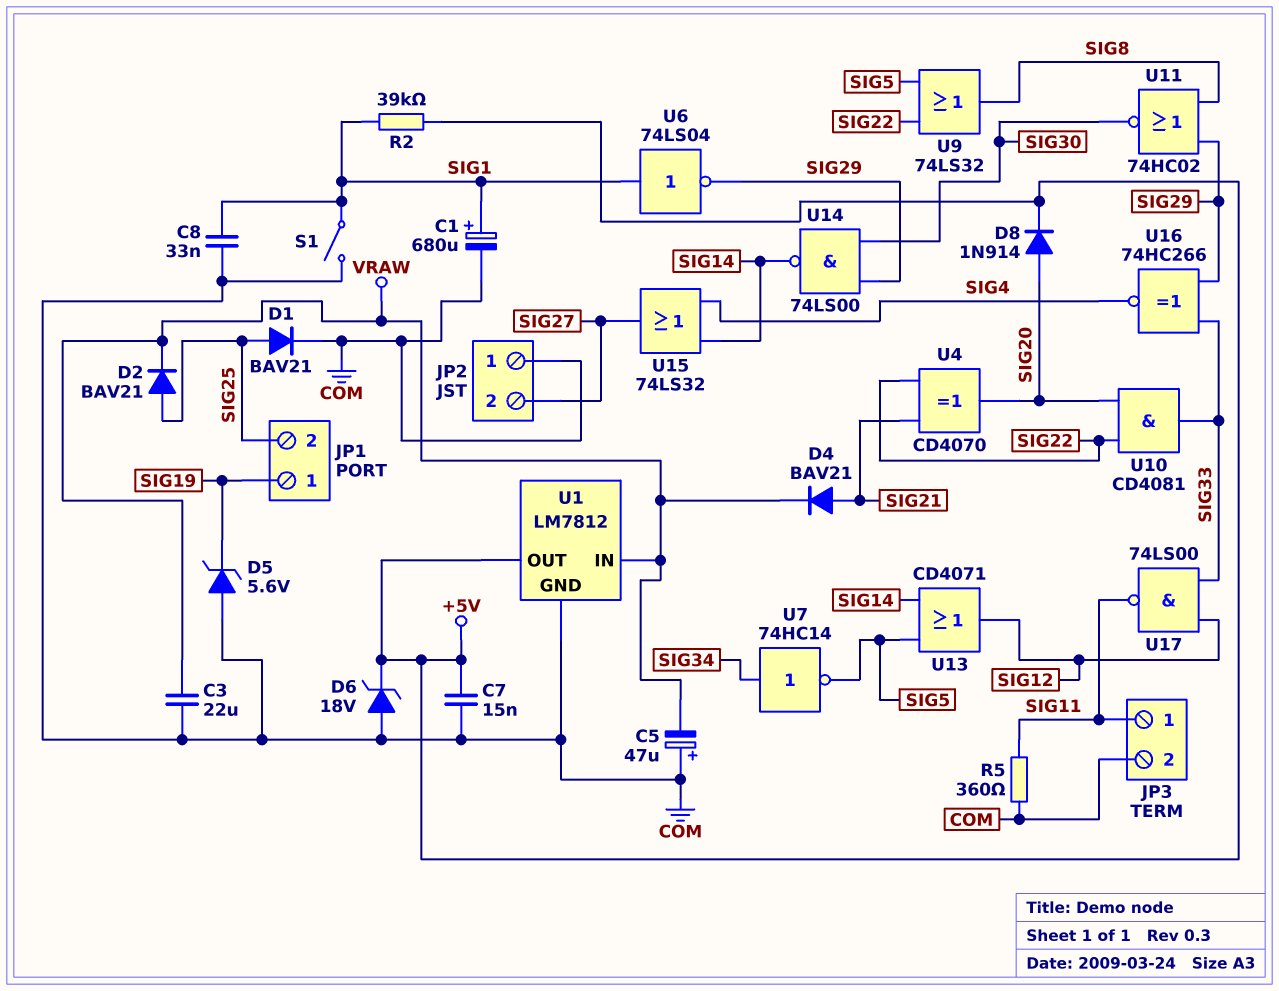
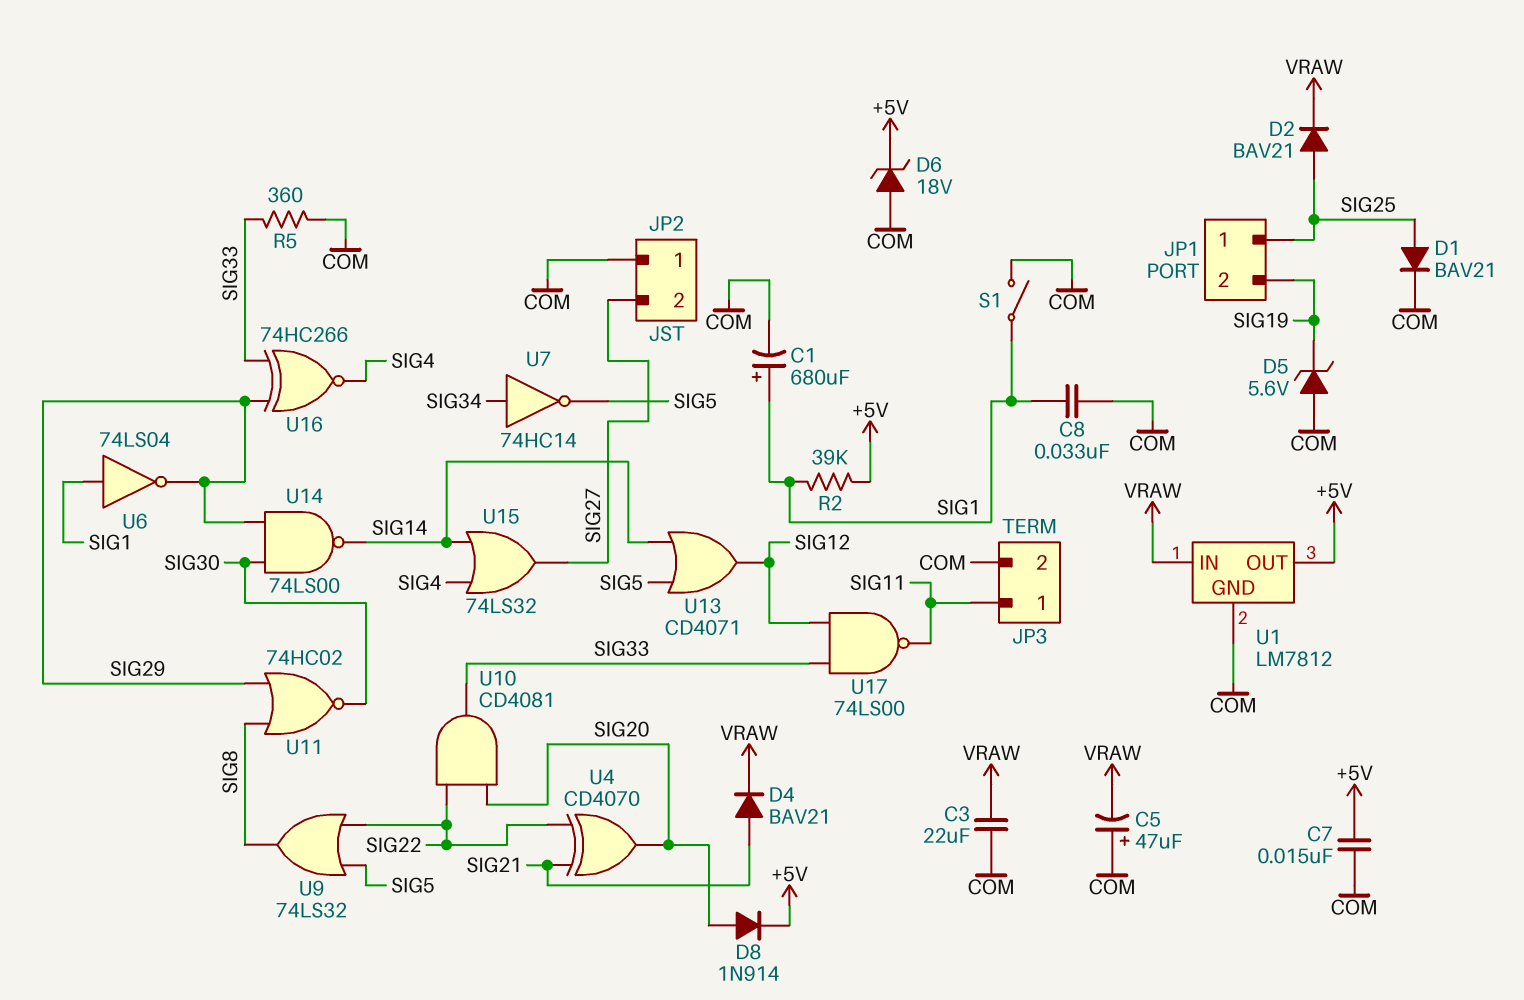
JP1 pin 1: SIG19 -> SIG25
JP1 pin 2: SIG25 -> SIG19
R5: 360 (COM, SIG11) -> 360 (COM, SIG33)

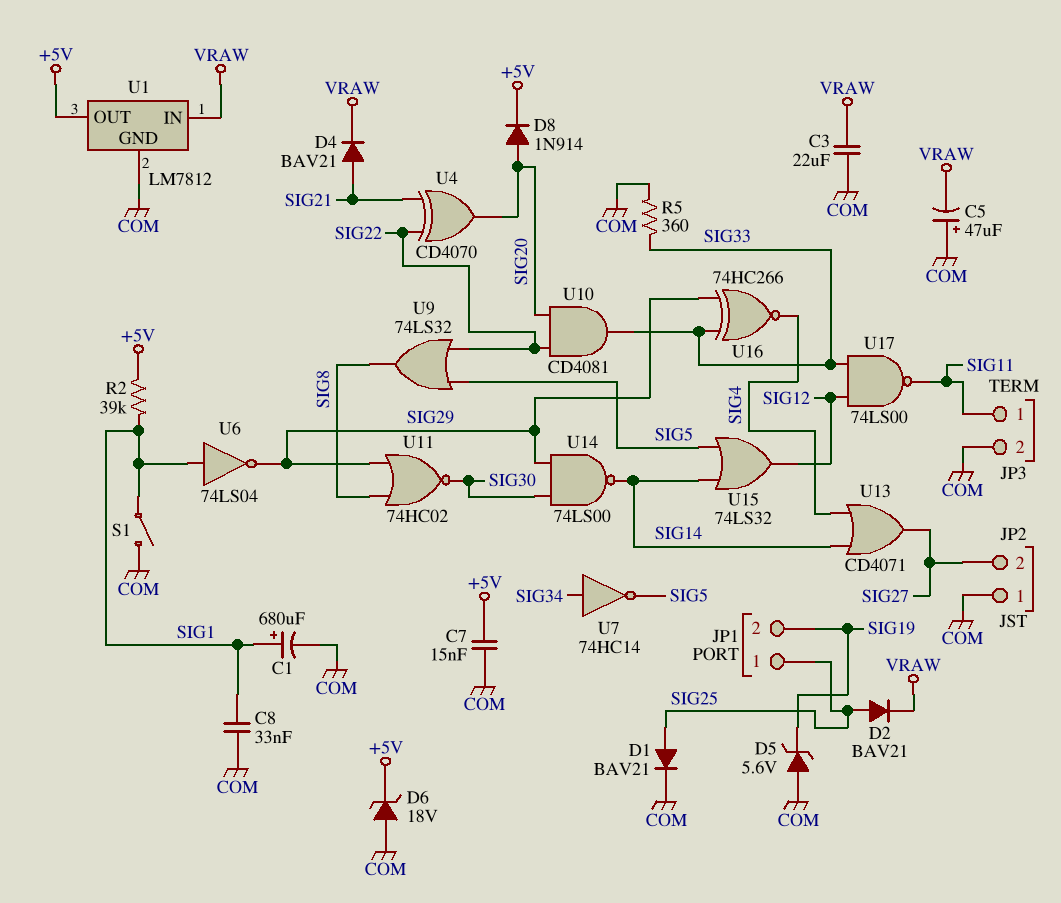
U13: OR CD4071 (in SIG5, in SIG14, out SIG12) -> OR CD4071 (in SIG4, in SIG14, out SIG27)
U15: OR 74LS32 (in SIG4, in SIG14, out SIG27) -> OR 74LS32 (in SIG5, in SIG14, out SIG12)

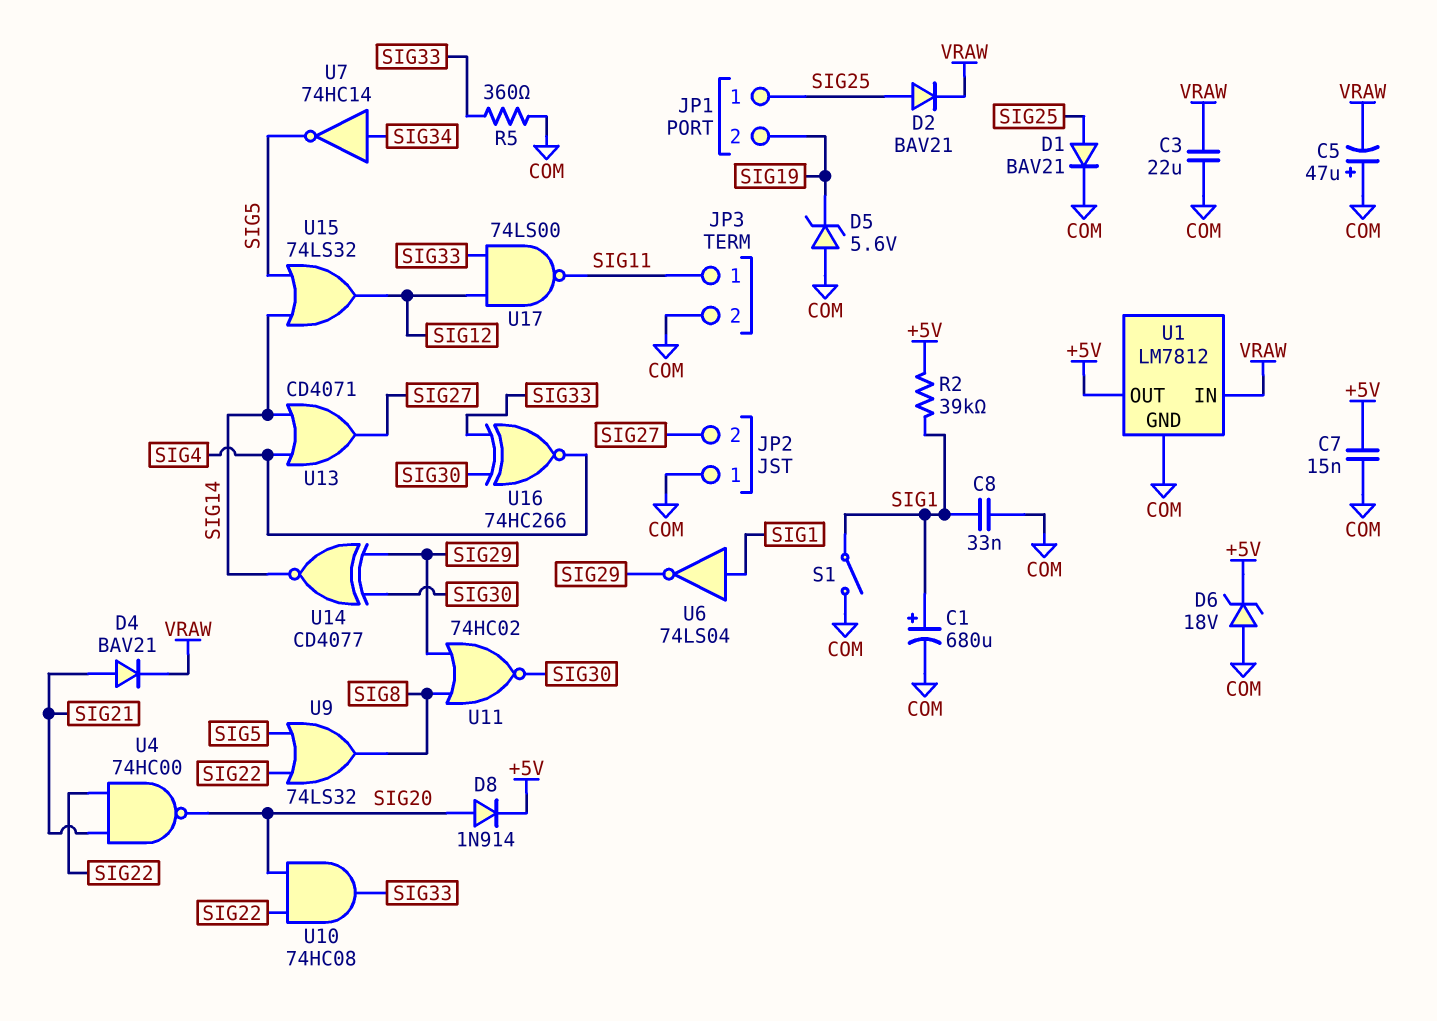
U4: XOR CD4070 (in SIG21, in SIG22, out SIG20) -> NAND 74HC00 (in SIG21, in SIG22, out SIG20)
U10: AND CD4081 (in SIG20, in SIG22, out SIG33) -> AND 74HC08 (in SIG20, in SIG22, out SIG33)
U14: NAND 74LS00 (in SIG29, in SIG30, out SIG14) -> XNOR CD4077 (in SIG29, in SIG30, out SIG14)
U16: XNOR 74HC266 (in SIG29, in SIG33, out SIG4) -> XNOR 74HC266 (in SIG30, in SIG33, out SIG4)

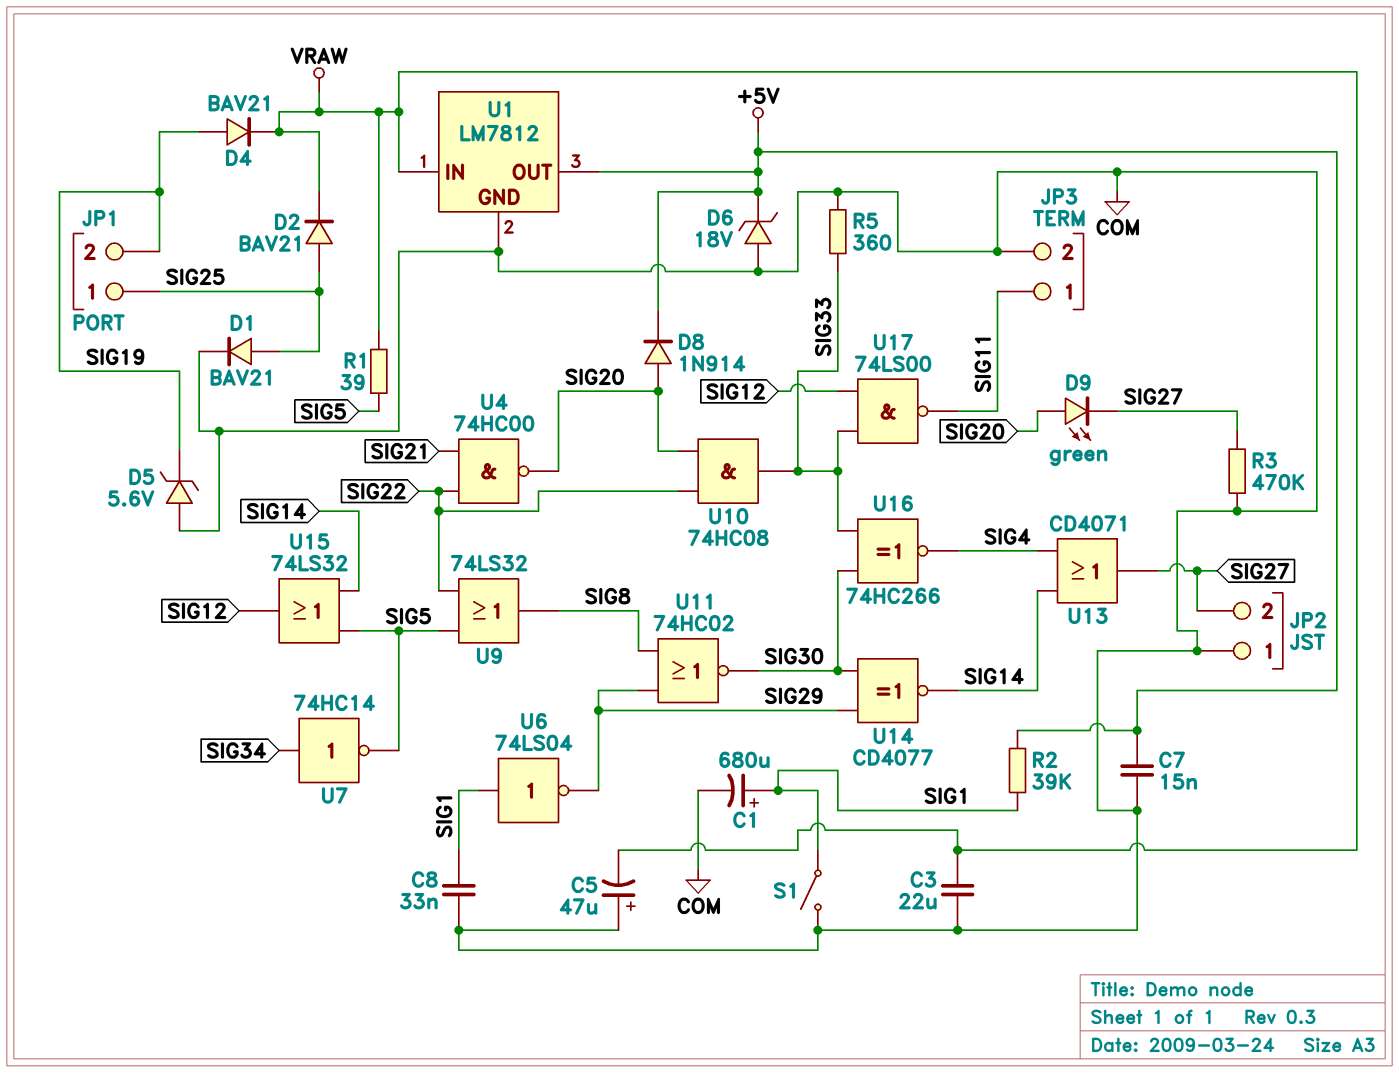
D4: diode BAV21 (A SIG21, K VRAW) -> diode BAV21 (A SIG19, K VRAW)
D9: none -> LED green (A SIG20, K SIG27)
R1: none -> 39 (SIG5, VRAW)
R3: none -> 470k (COM, SIG27)

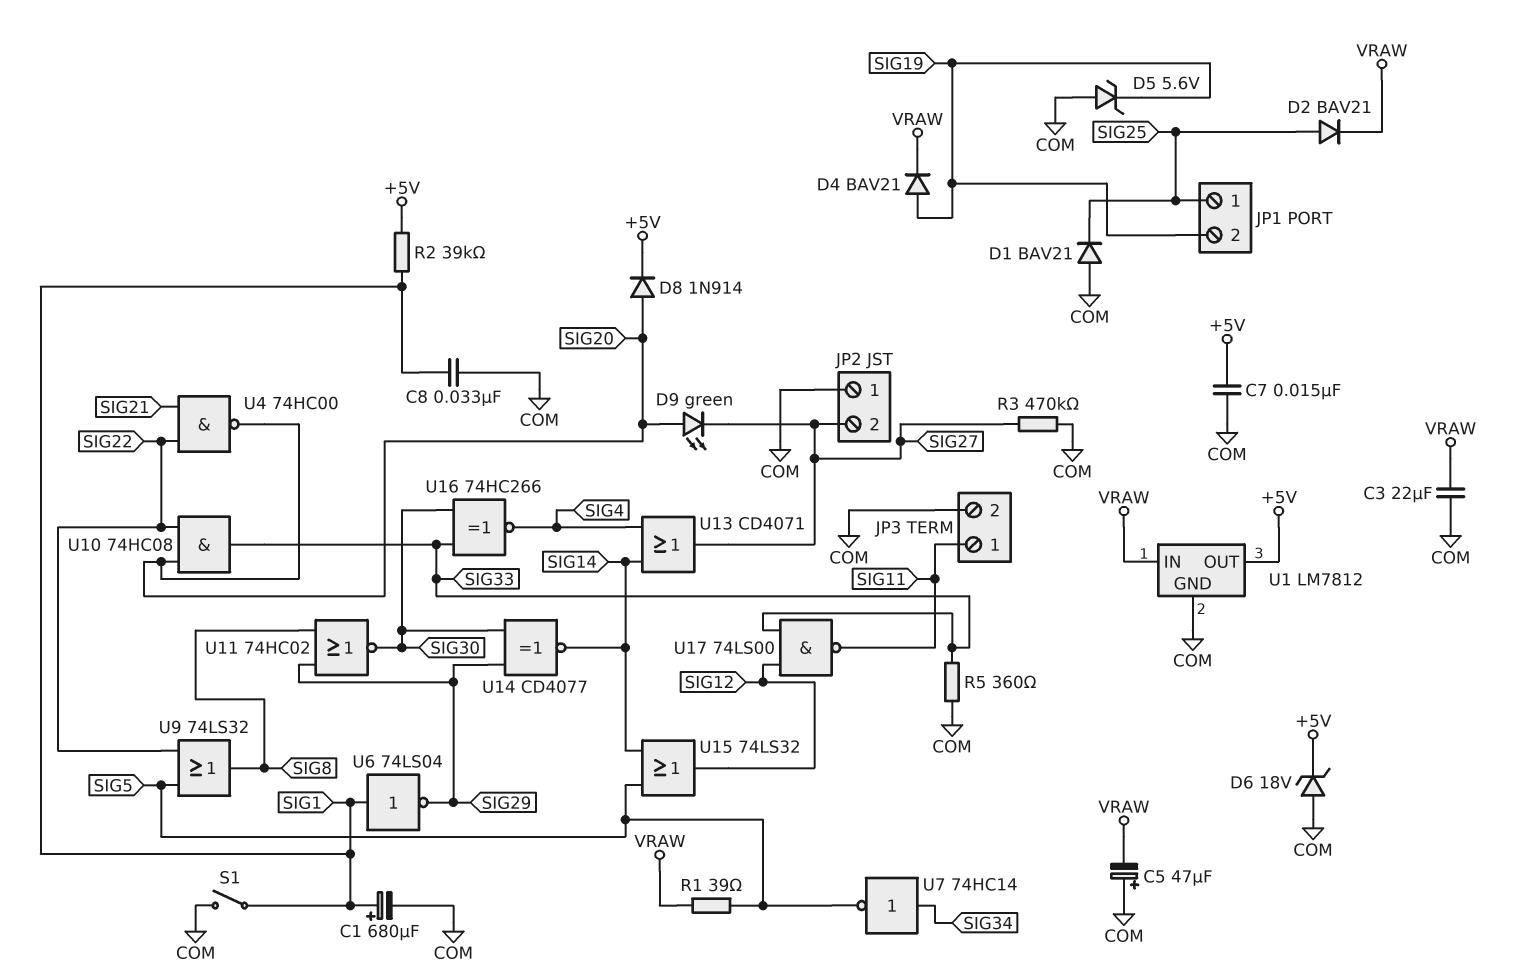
D1: diode BAV21 (A SIG25, K COM) -> diode BAV21 (A COM, K SIG25)

